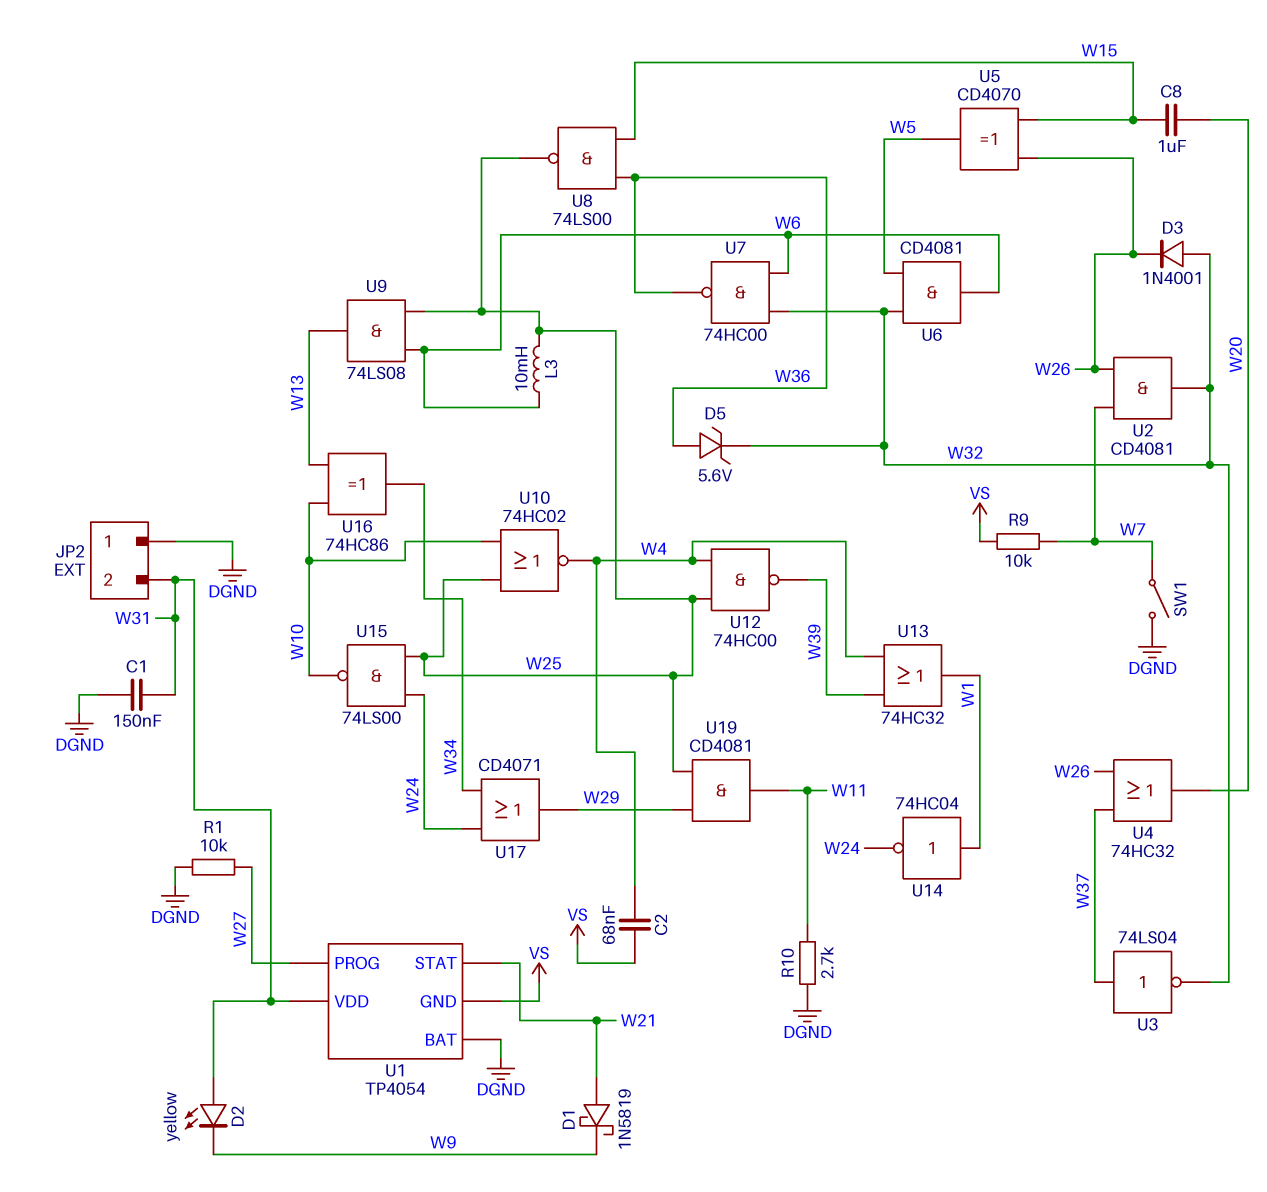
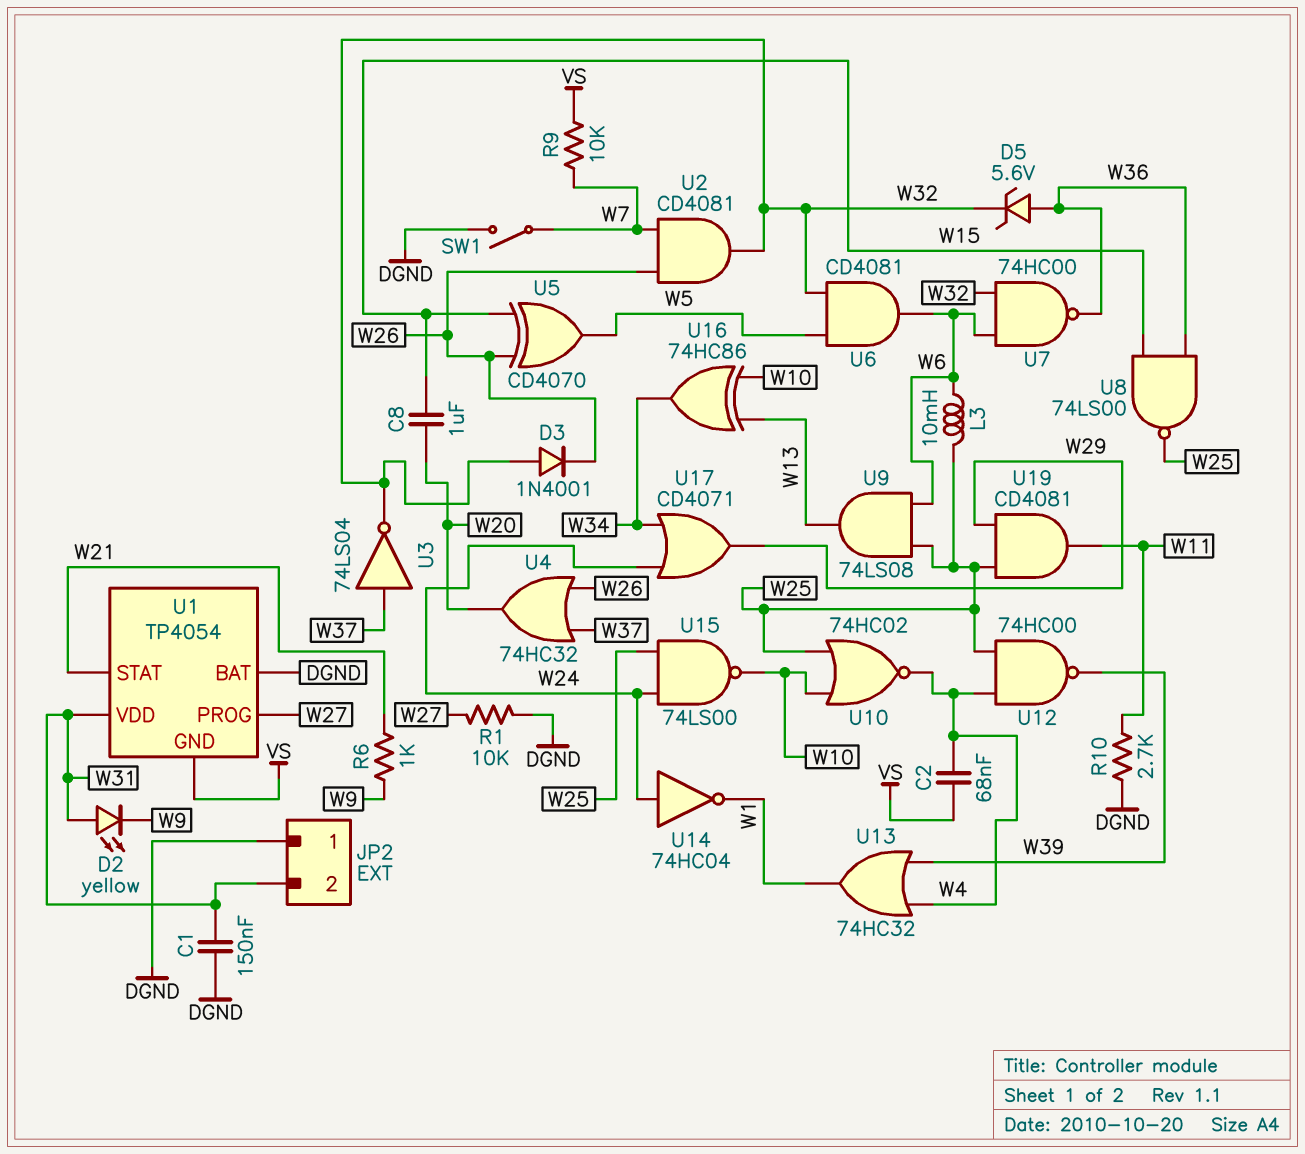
D1: schottky 1N5819 (A W21, K W9) -> none
R6: none -> 1k (W9, W21)
U14: NOT 74HC04 (in W1, out W24) -> NOT 74HC04 (in W24, out W1)

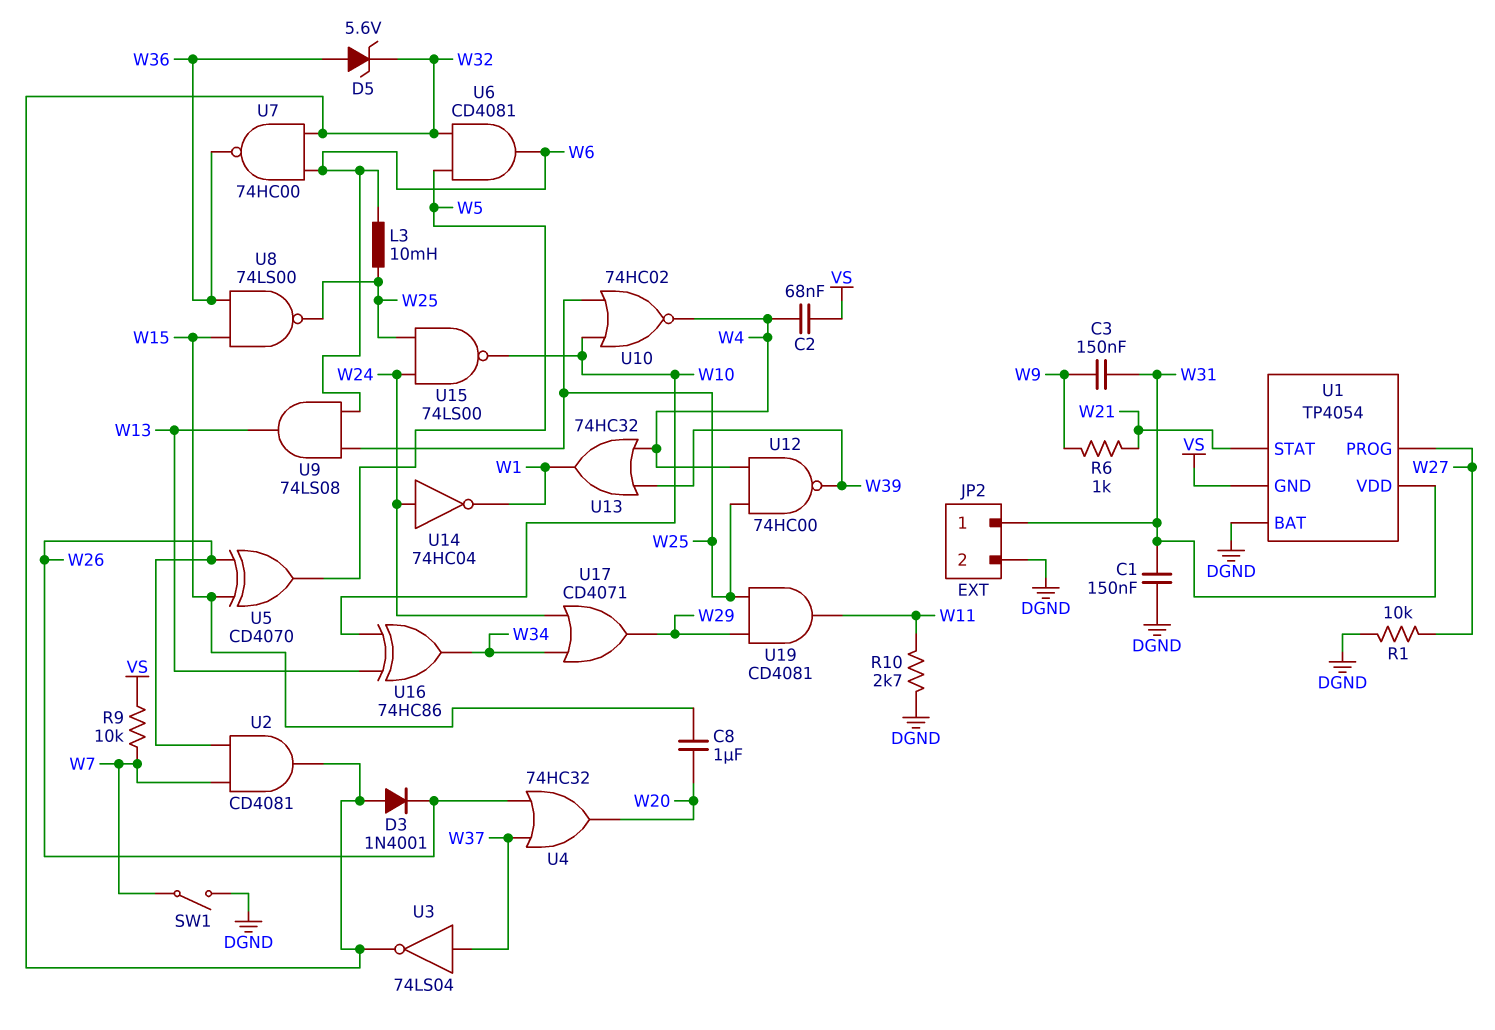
C3: none -> 150nF (W9, W31)
D2: LED yellow (A W31, K W9) -> none
JP2 pin 1: DGND -> W31
JP2 pin 2: W31 -> DGND

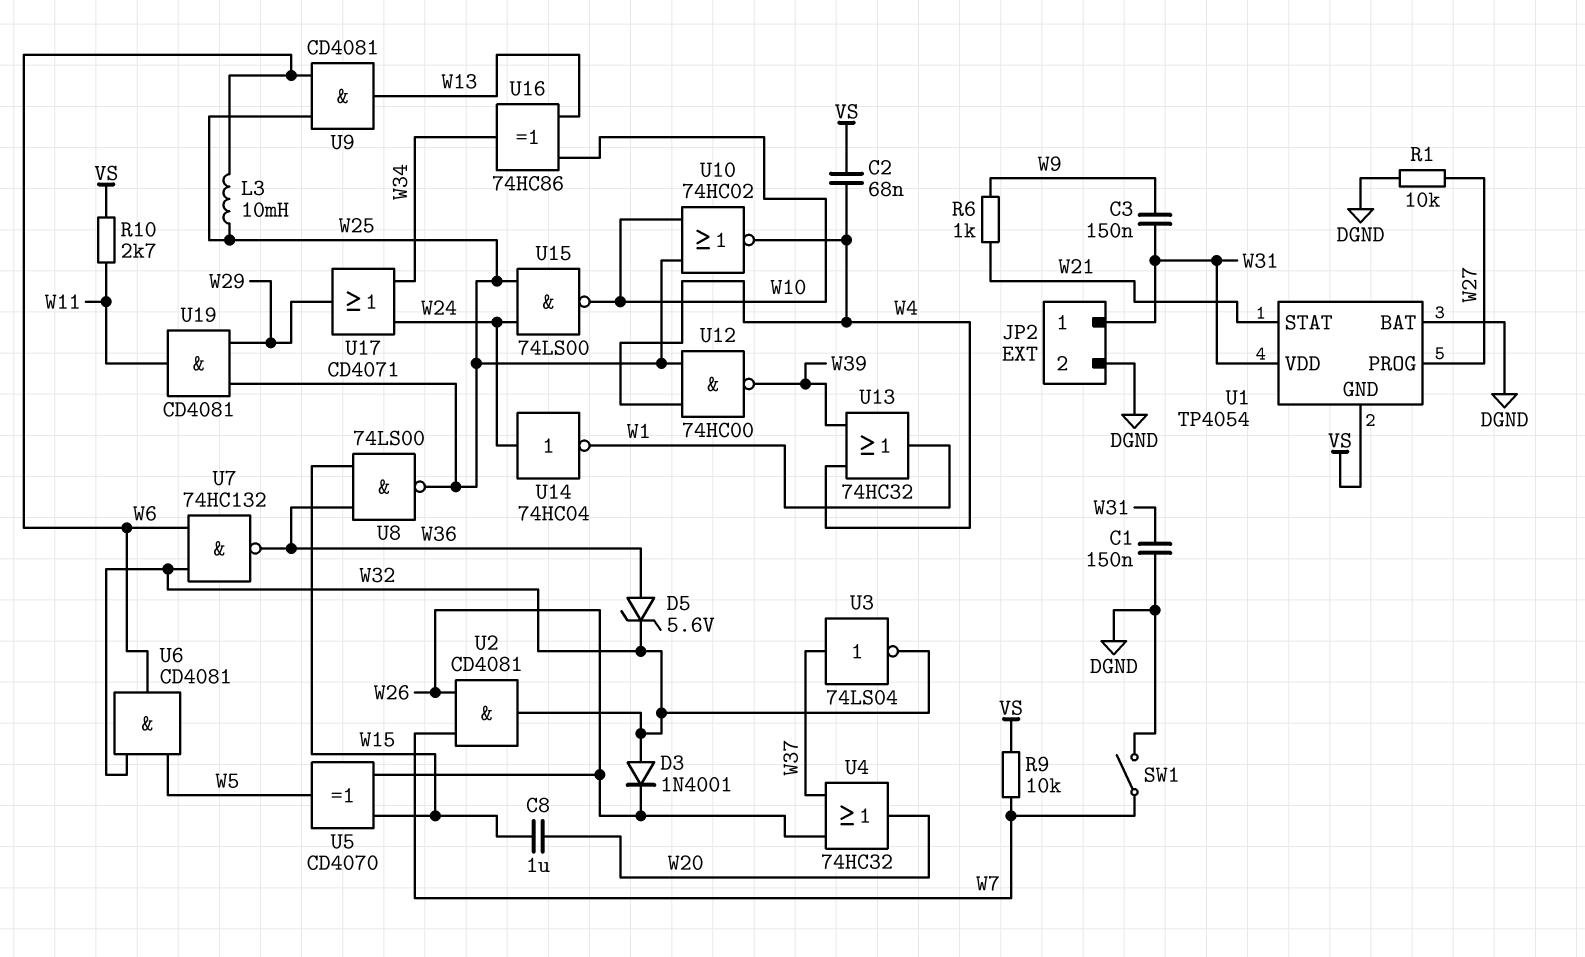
R10: 2.7k (DGND, W11) -> 2.7k (VS, W11)
U7: NAND 74HC00 (in W6, in W32, out W36) -> NAND 74HC132 (in W6, in W32, out W36)
U9: AND 74LS08 (in W6, in W25, out W13) -> AND CD4081 (in W6, in W25, out W13)

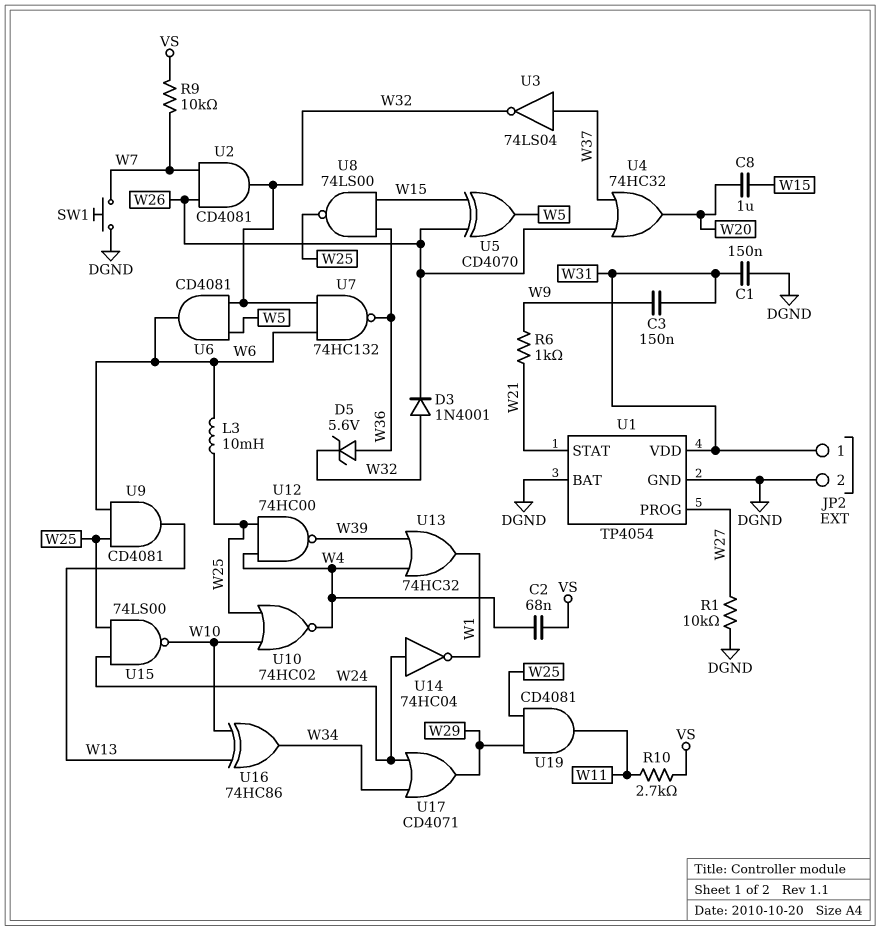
SW1: switch (DGND, W7) -> button (DGND, W7)
U1 pin GND: VS -> DGND

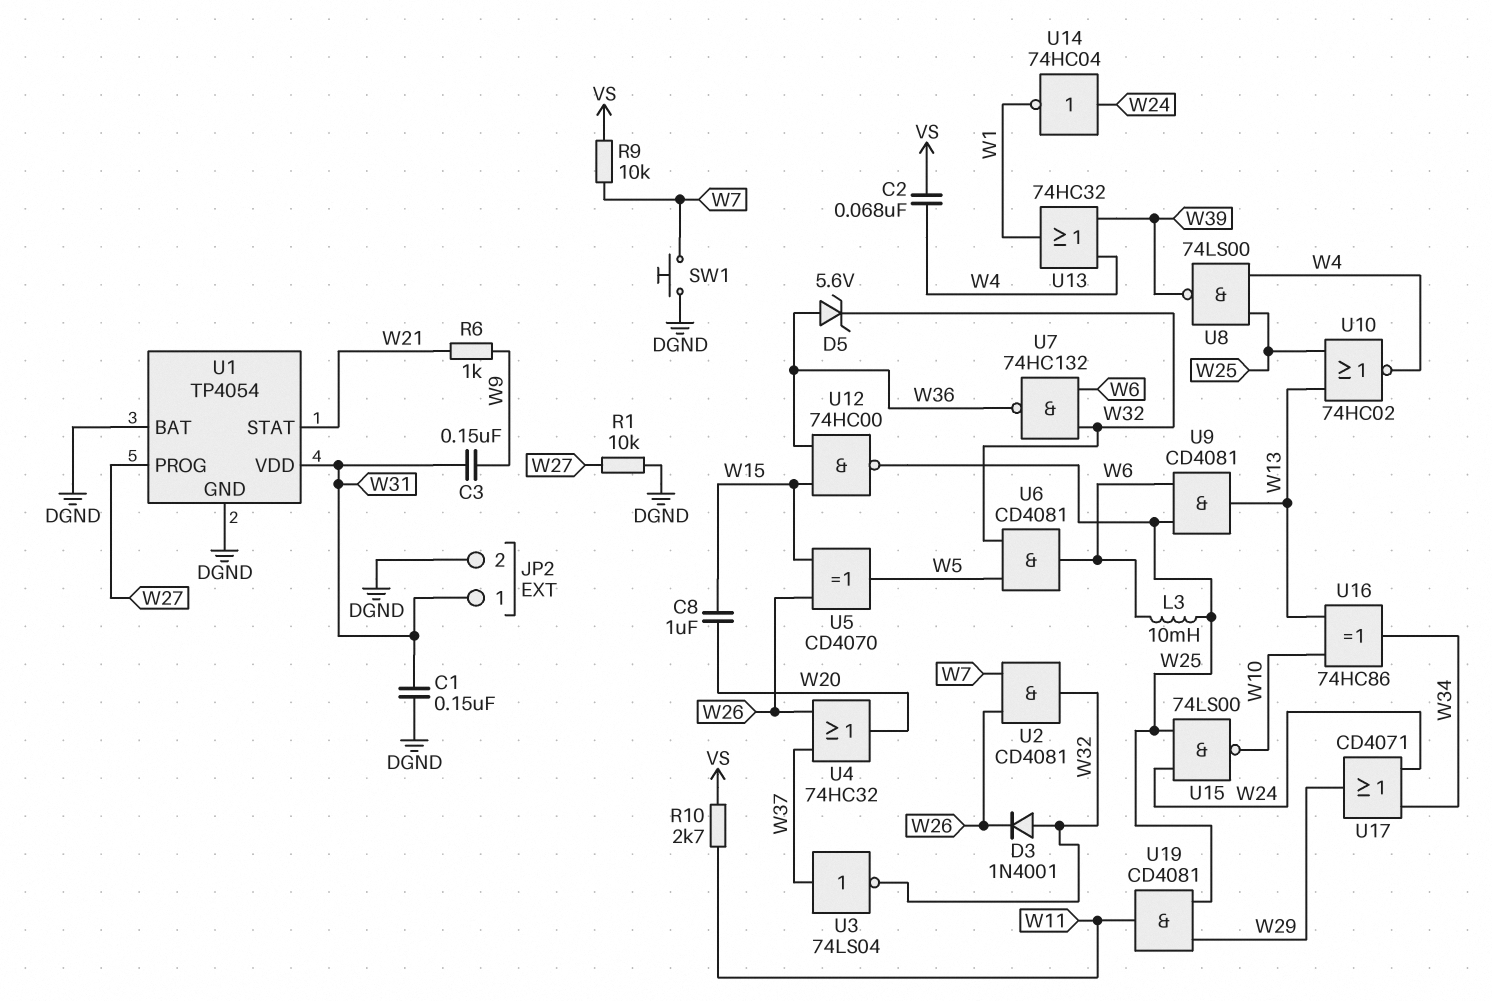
U8: NAND 74LS00 (in W15, in W36, out W25) -> NAND 74LS00 (in W4, in W25, out W39)
U10: NOR 74HC02 (in W10, in W25, out W4) -> NOR 74HC02 (in W13, in W25, out W4)
U12: NAND 74HC00 (in W4, in W25, out W39) -> NAND 74HC00 (in W15, in W36, out W25)

